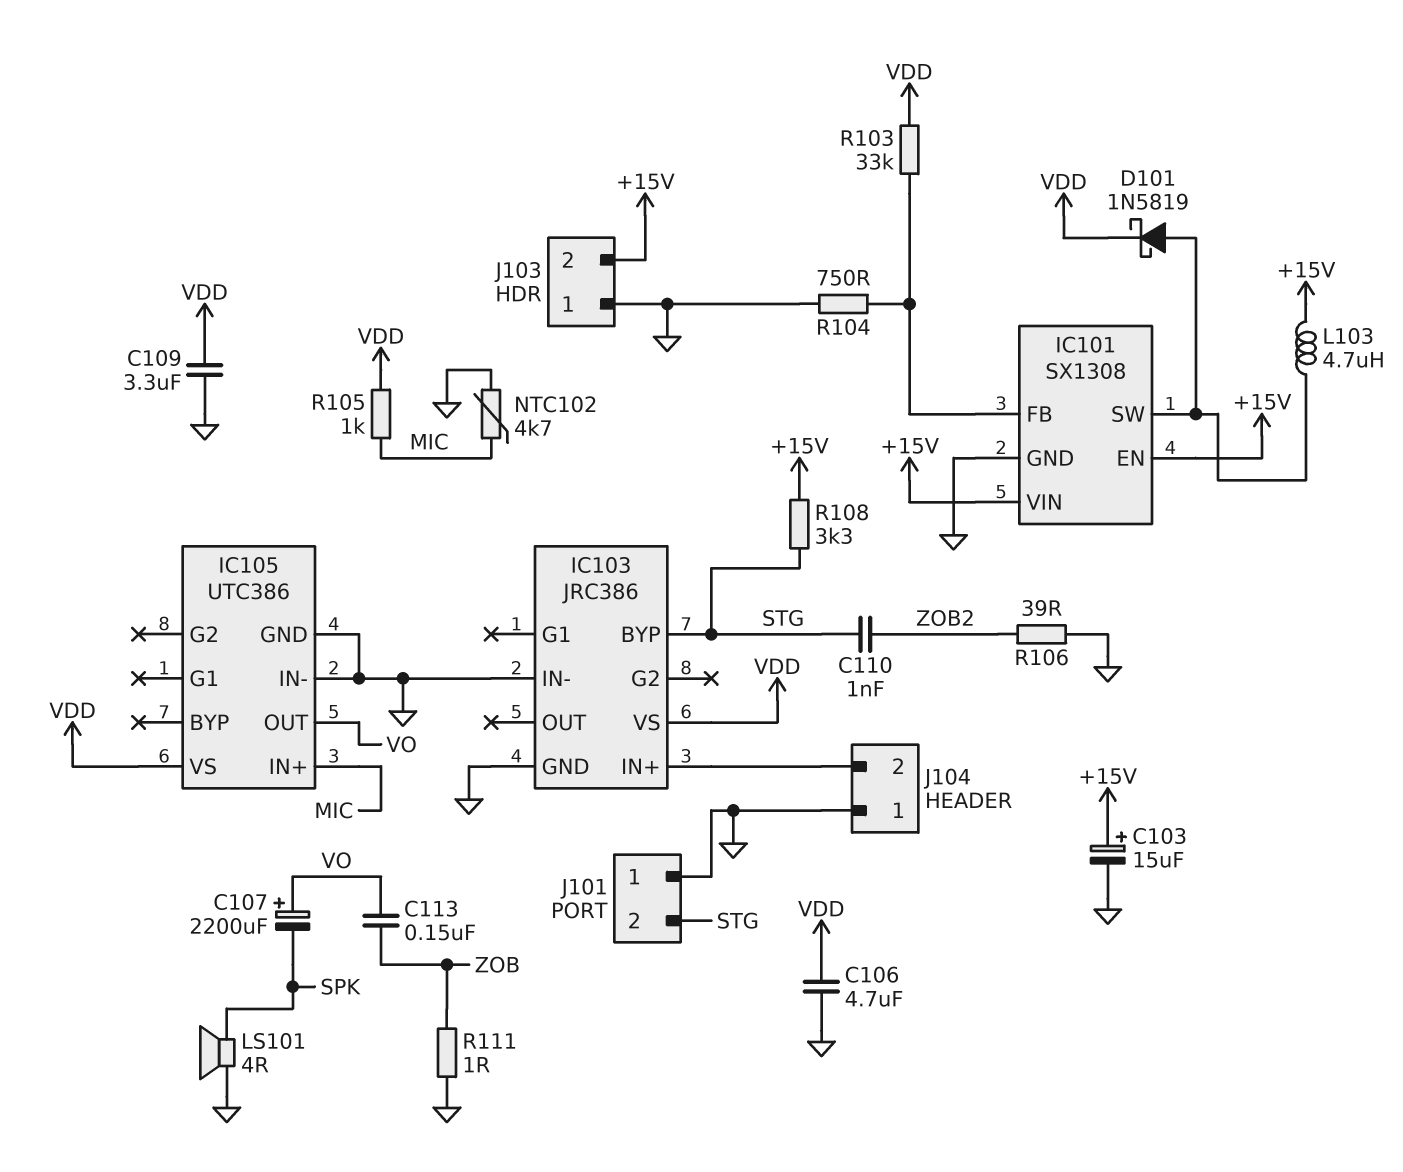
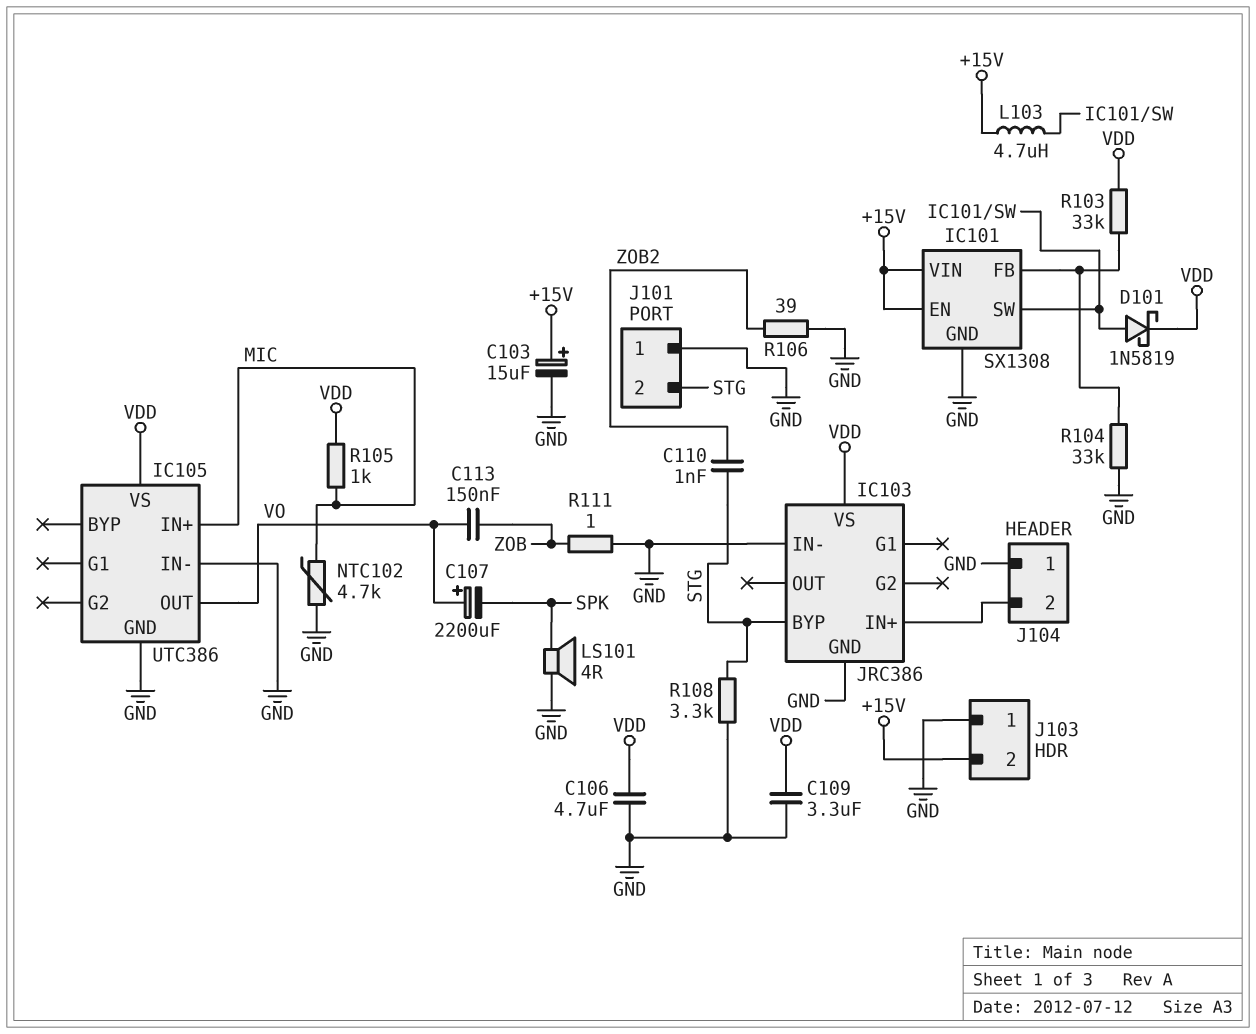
R104: 750 (GND, IC101/FB) -> 33k (GND, IC101/FB)
R108: 3.3k (+15V, STG) -> 3.3k (GND, STG)

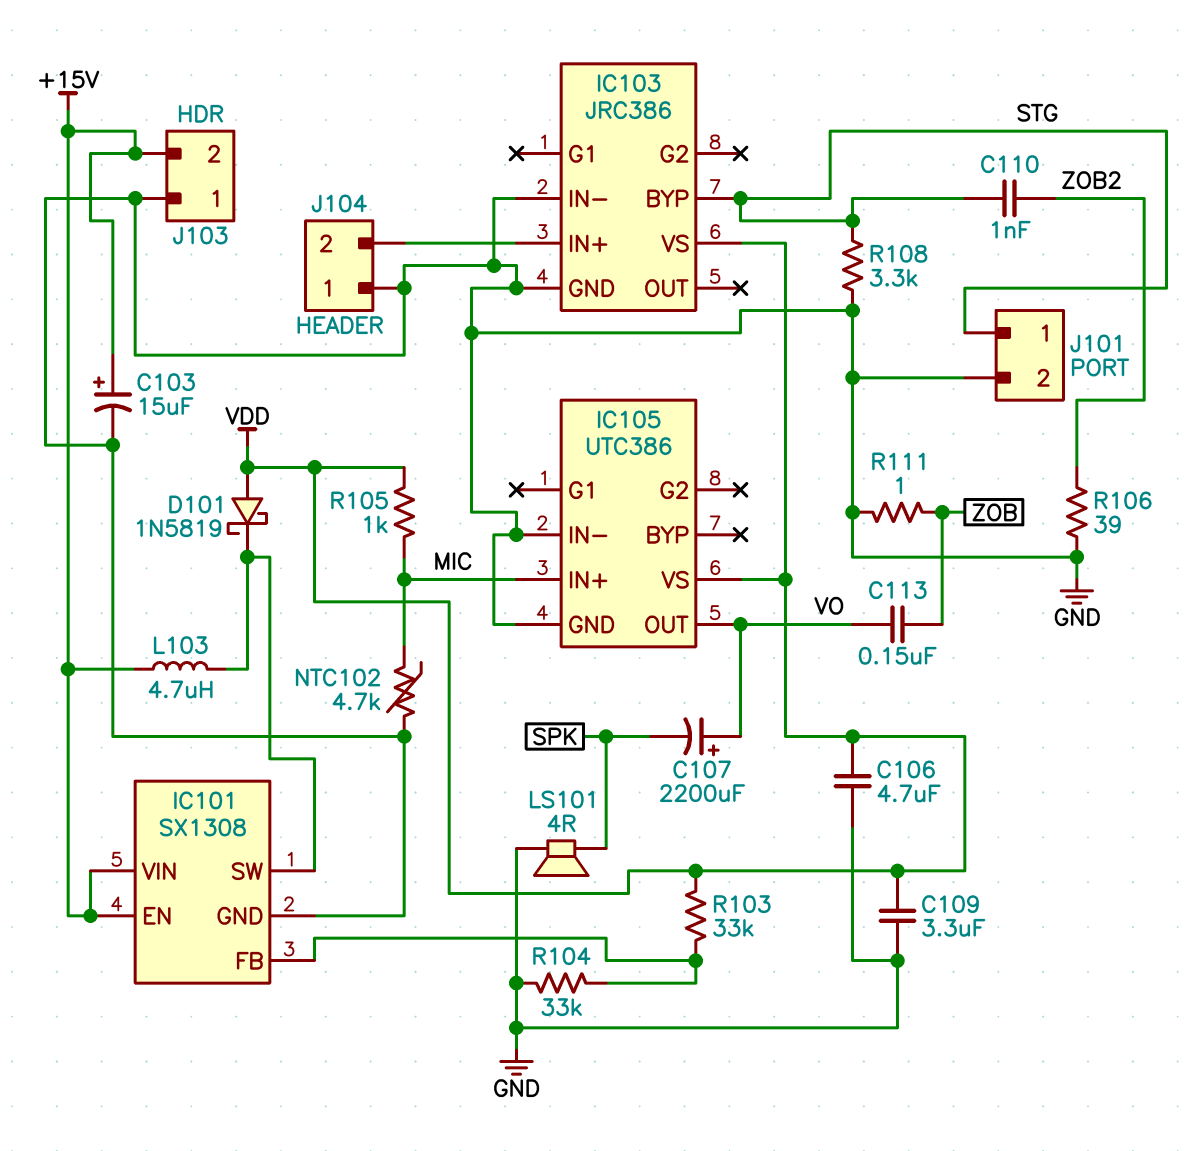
D101: schottky 1N5819 (A IC101/SW, K VDD) -> schottky 1N5819 (A VDD, K IC101/SW)
J101 pin 1: GND -> STG
J101 pin 2: STG -> GND

